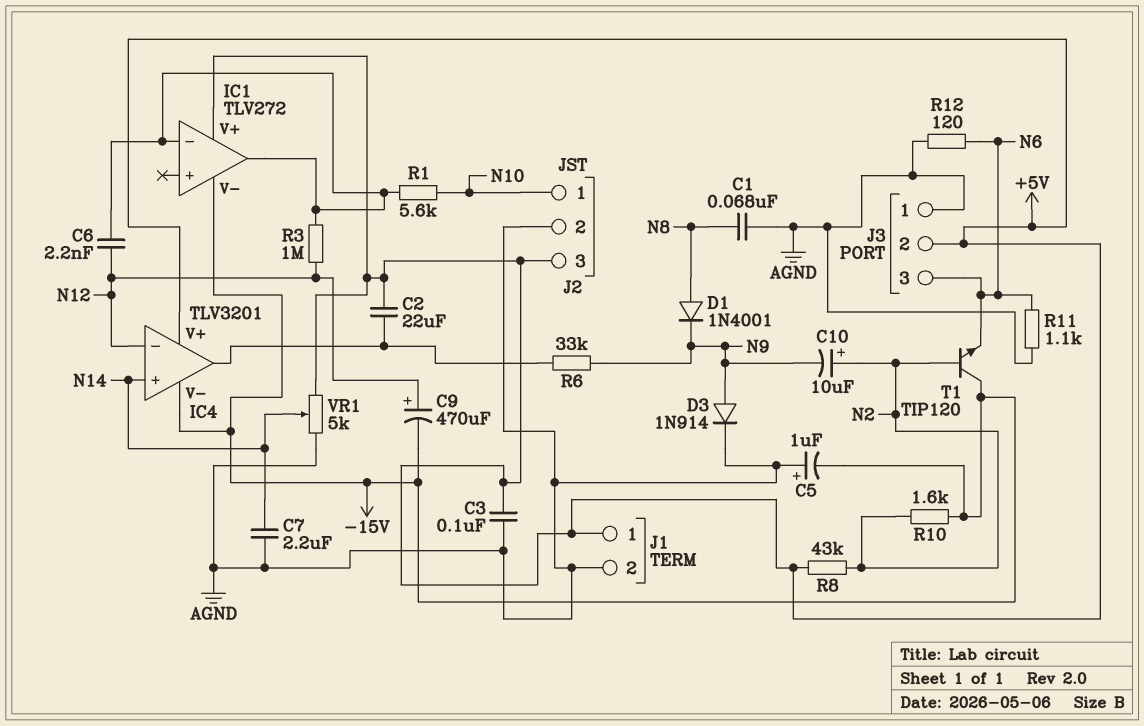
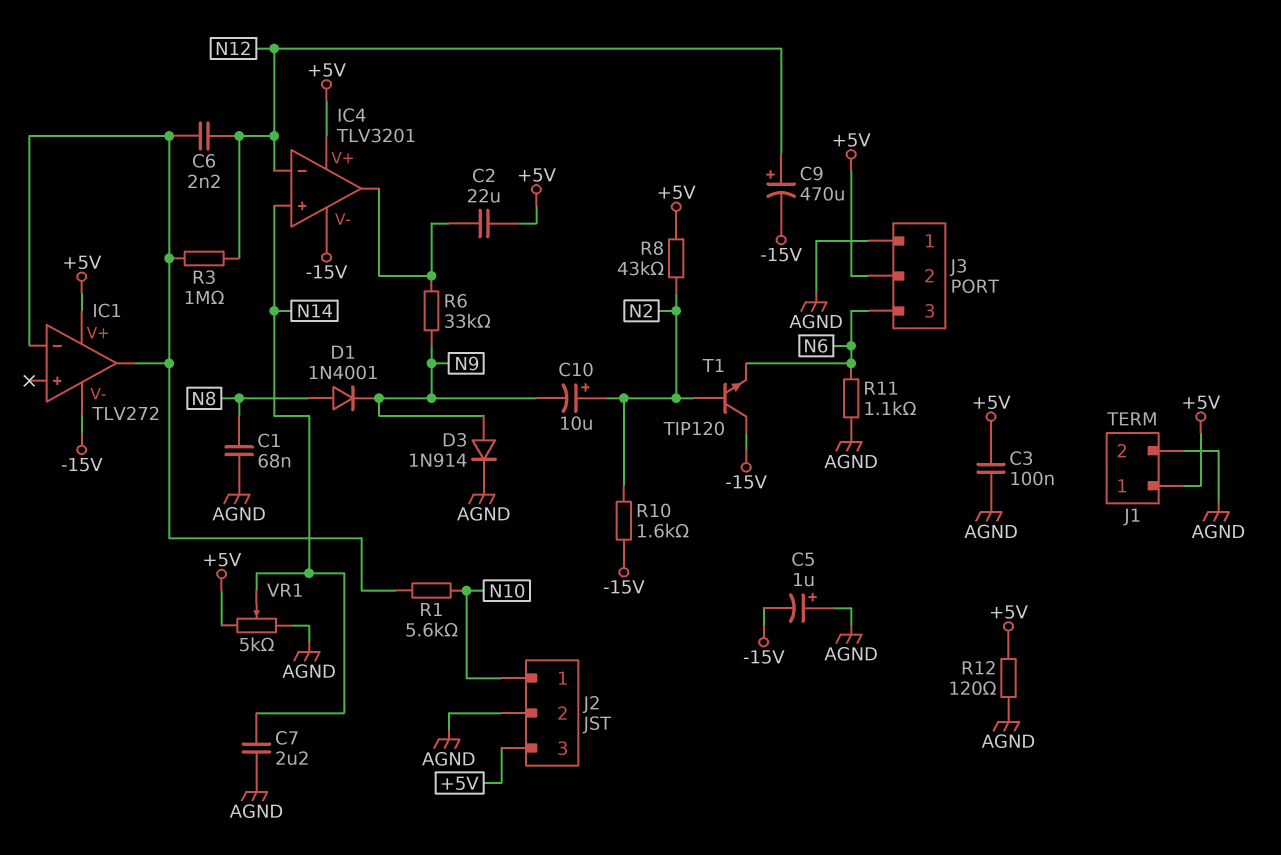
R12: 120 (AGND, N6) -> 120 (+5V, AGND)

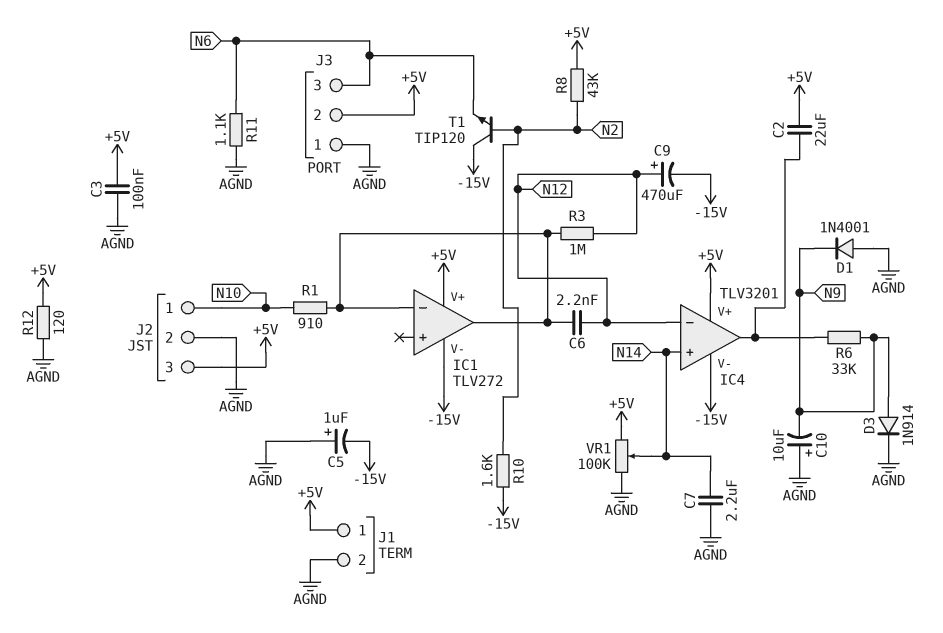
C1: 68nF (AGND, N8) -> none
C10: 10uF (plus N2, minus N9) -> 10uF (plus AGND, minus N9)
D1: diode 1N4001 (A N8, K N9) -> diode 1N4001 (A AGND, K N9)
R1: 5.6k (IC1/in-, N10) -> 910 (IC1/in-, N10)
VR1: 5k (+5V, AGND, wiper N14) -> 100k (+5V, AGND, wiper N14)

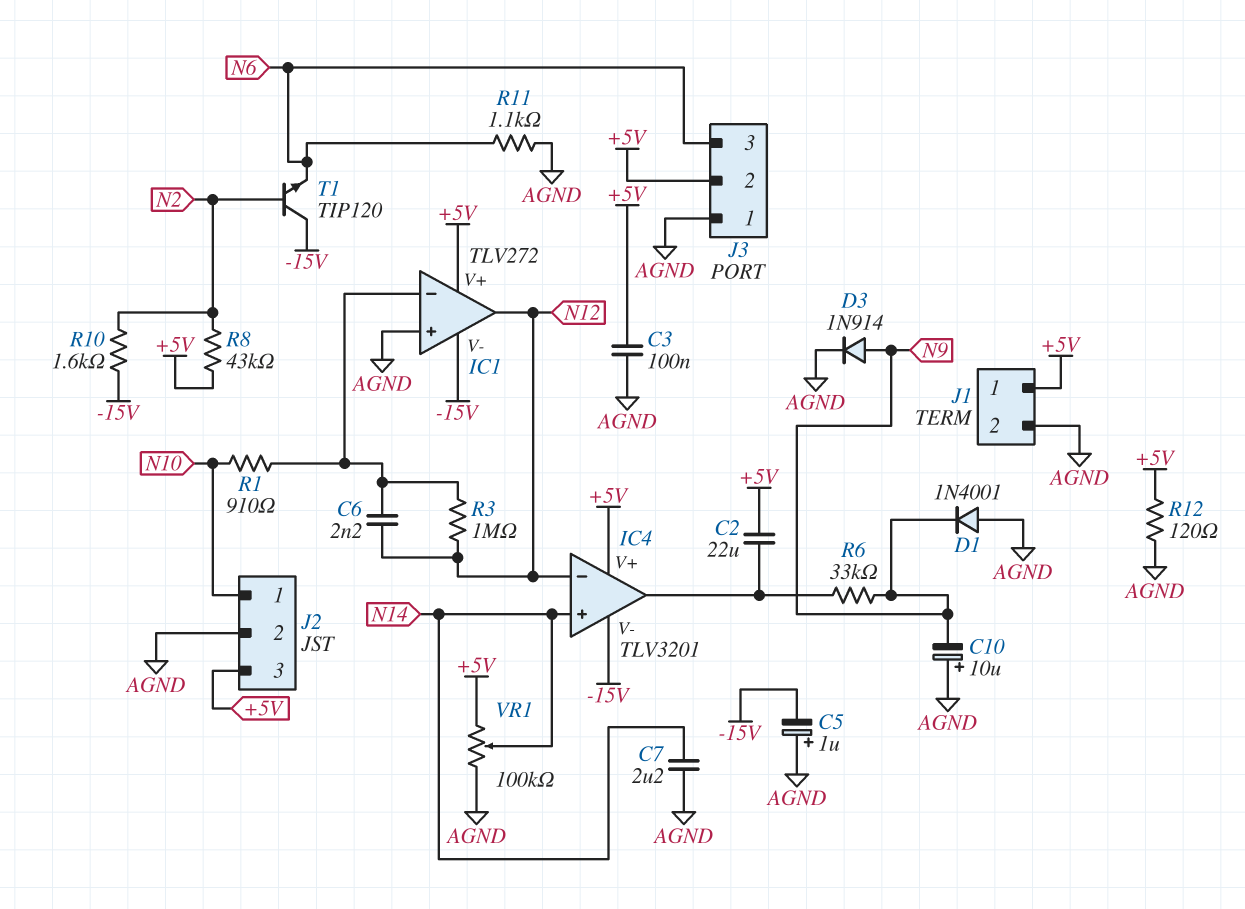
C9: 470uF (plus N12, minus -15V) -> none
IC1 pin in+: none -> AGND
IC1 pin out: IC1/in- -> N12

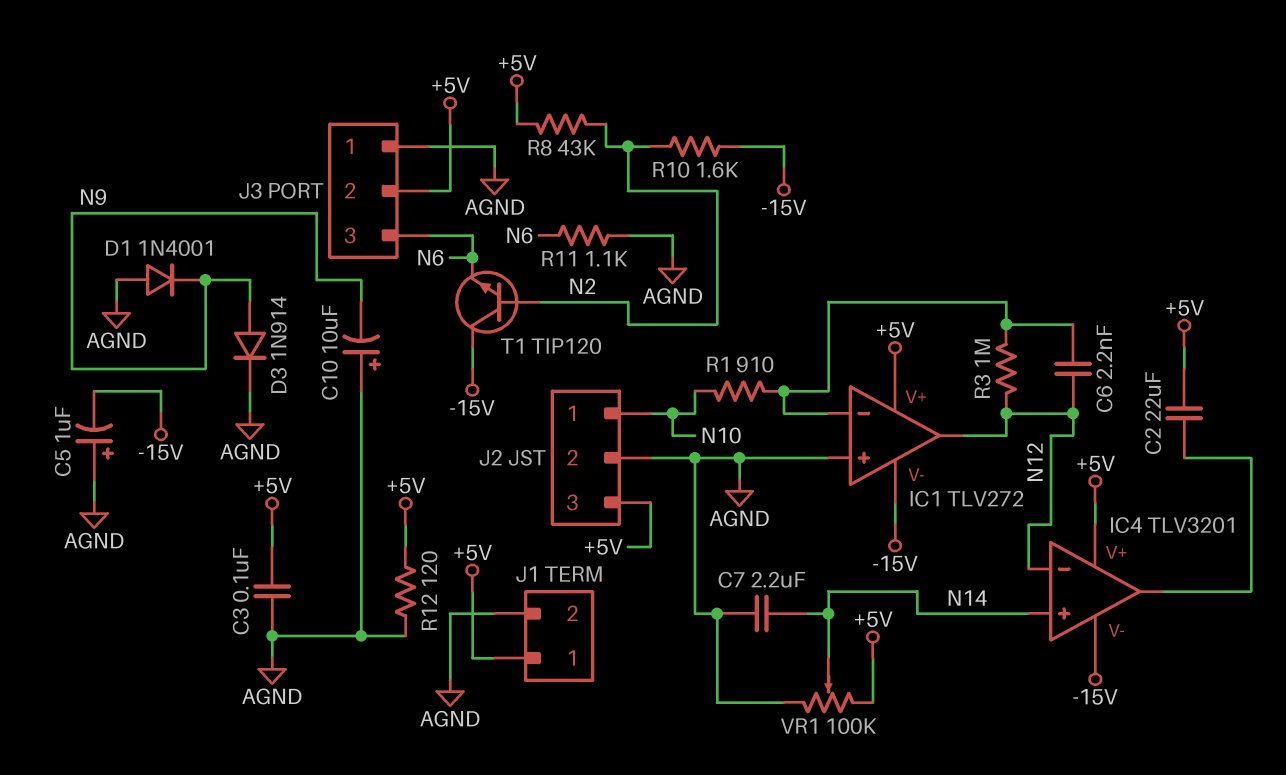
R6: 33k (IC4/out, N9) -> none

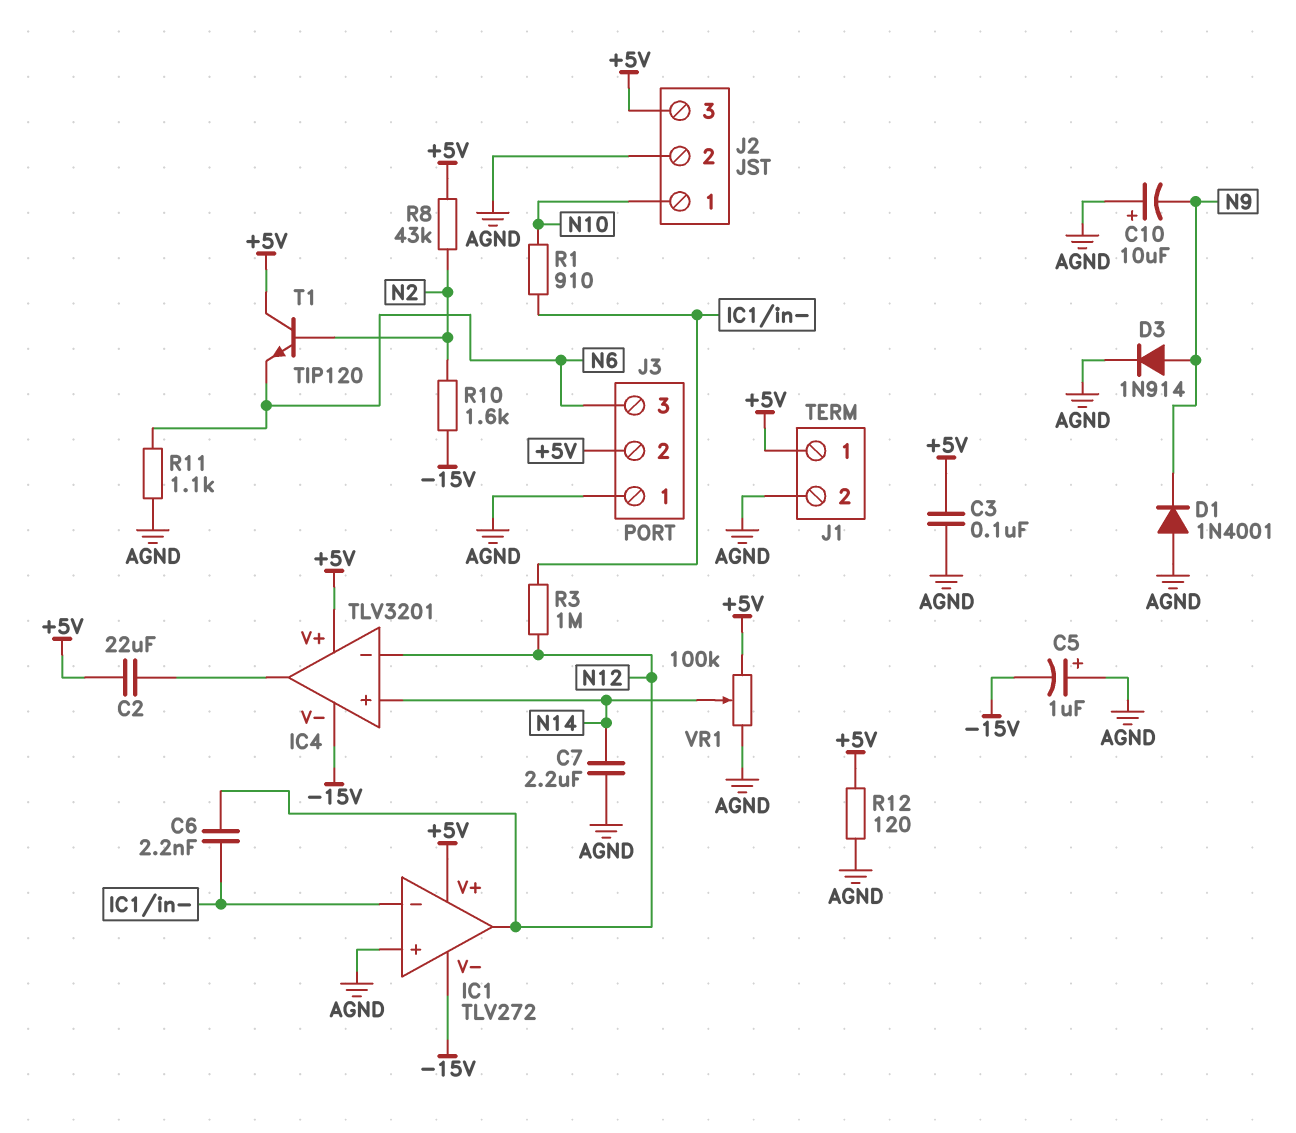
T1: NPN TIP120 (B N2, C -15V, E N6) -> NPN TIP120 (B N2, C +5V, E N6)

